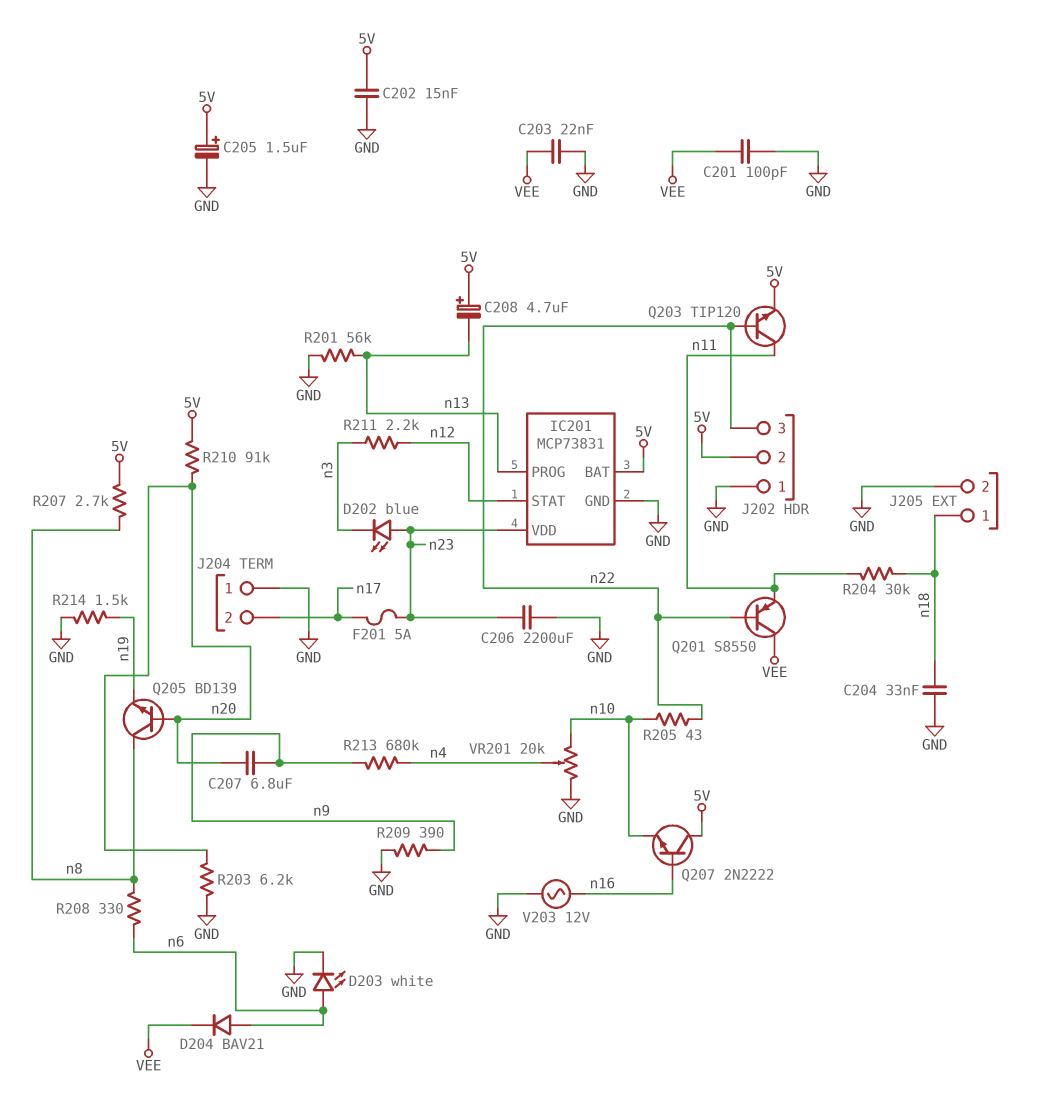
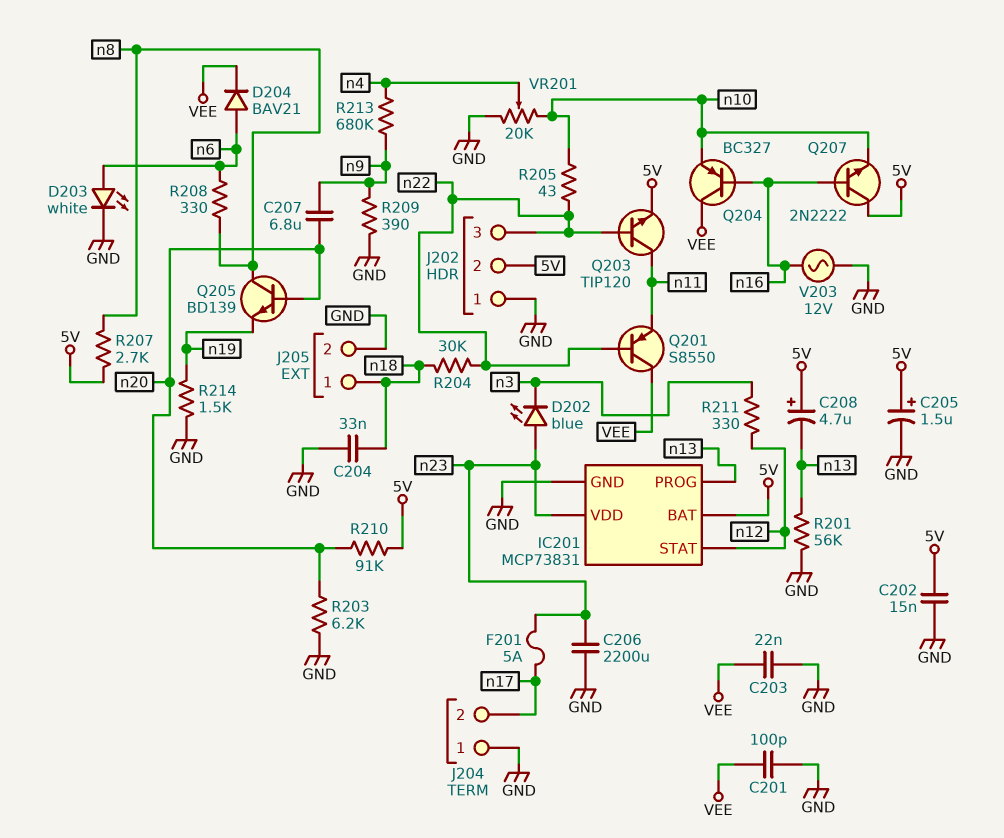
Q204: none -> PNP BC327 (B n16, C VEE, E n10)
R204: 30k (n11, n18) -> 30k (n18, n22)
R211: 2.2k (n3, n12) -> 330 (n3, n12)

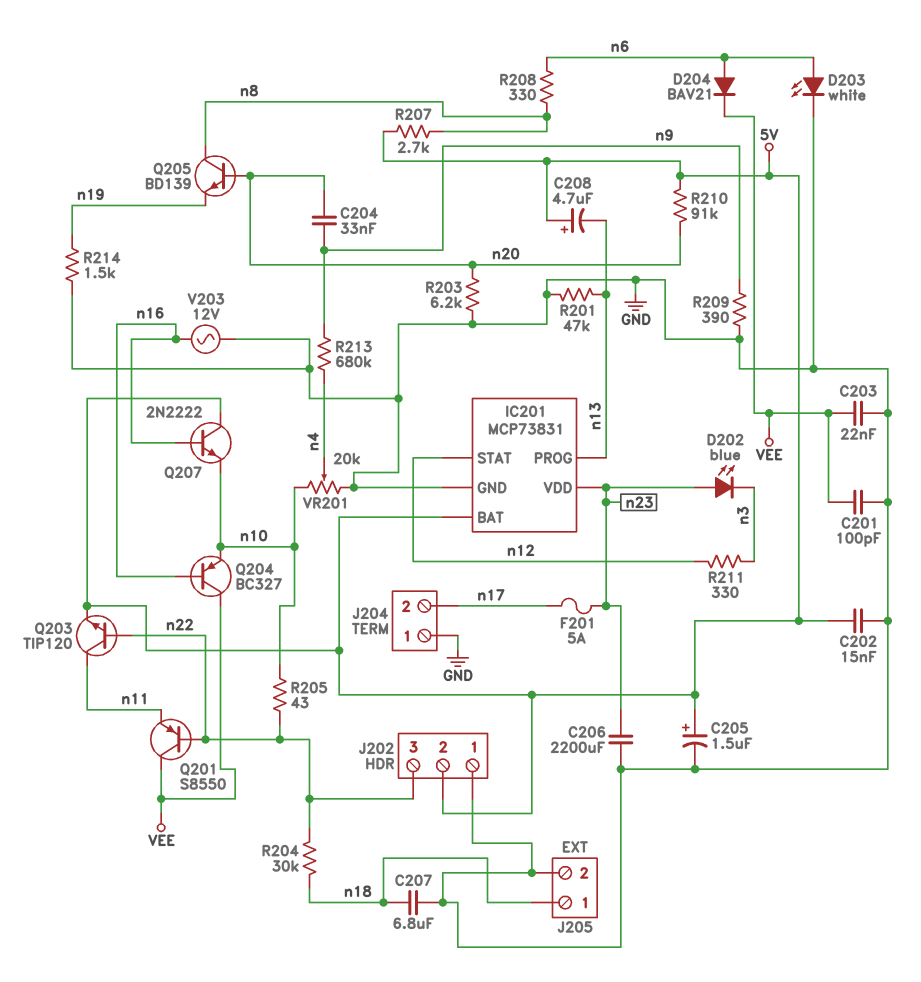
C204: 33nF (GND, n18) -> 33nF (n9, n20)
C207: 6.8uF (n9, n20) -> 6.8uF (GND, n18)
R201: 56k (GND, n13) -> 47k (GND, n13)

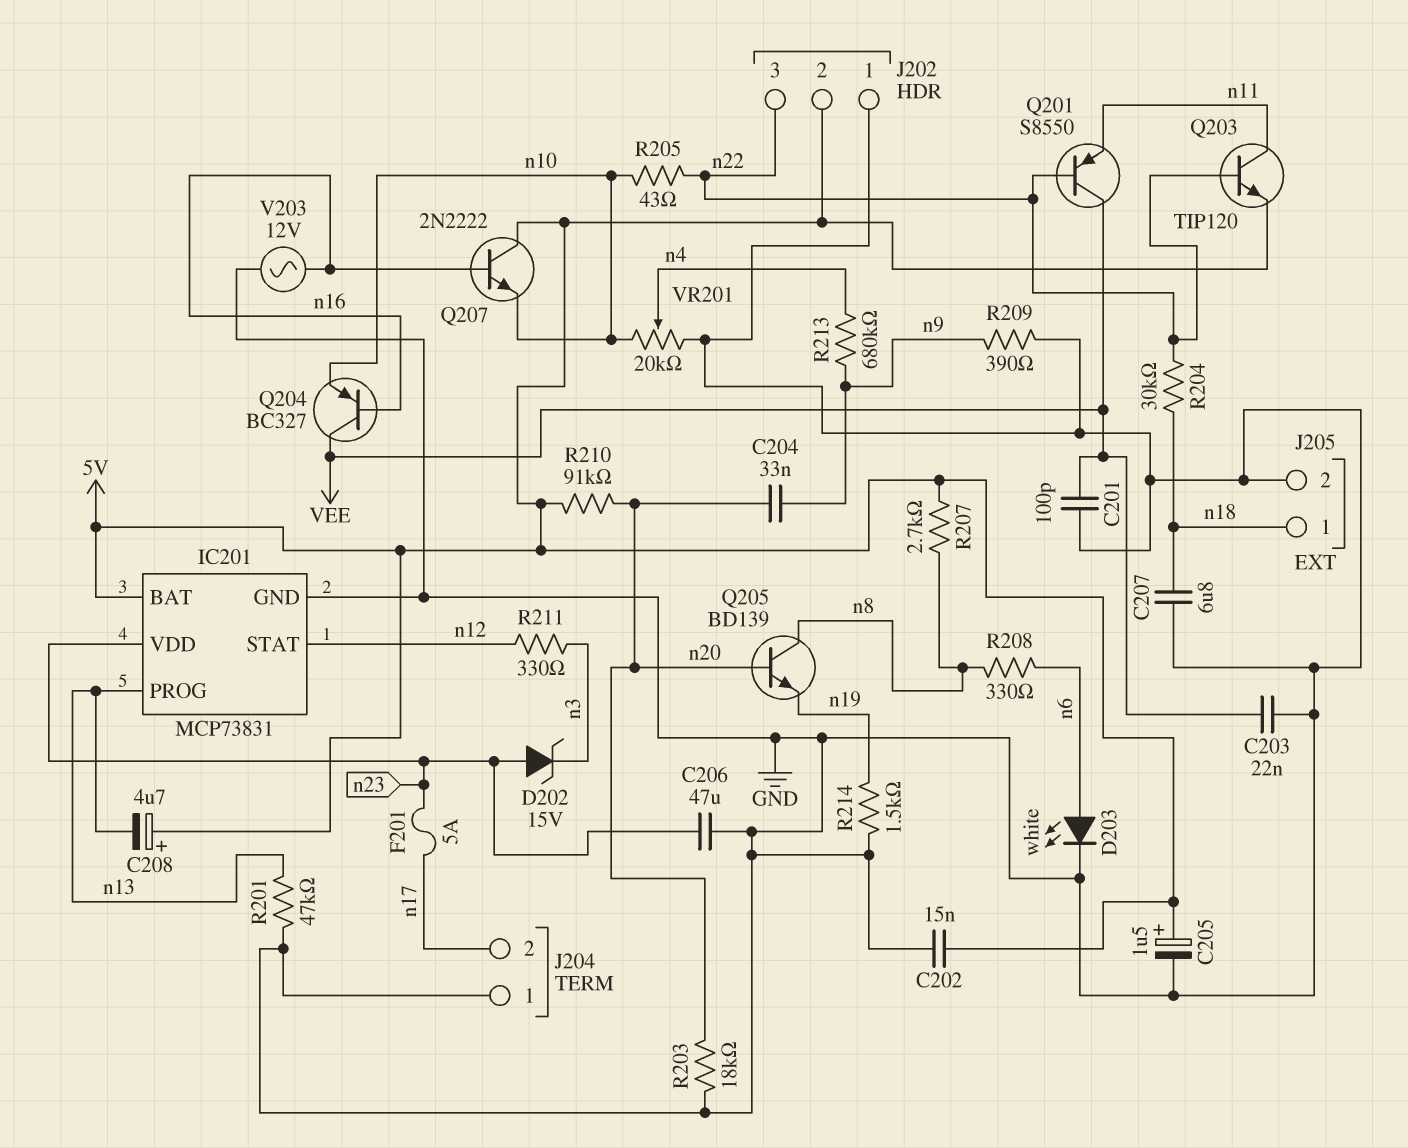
C206: 2200uF (GND, n23) -> 47uF (GND, n23)
D202: LED blue (A n23, K n3) -> zener 15V (A n23, K n3)
D204: diode BAV21 (A n6, K VEE) -> none
R203: 6.2k (GND, n20) -> 18k (GND, n20)

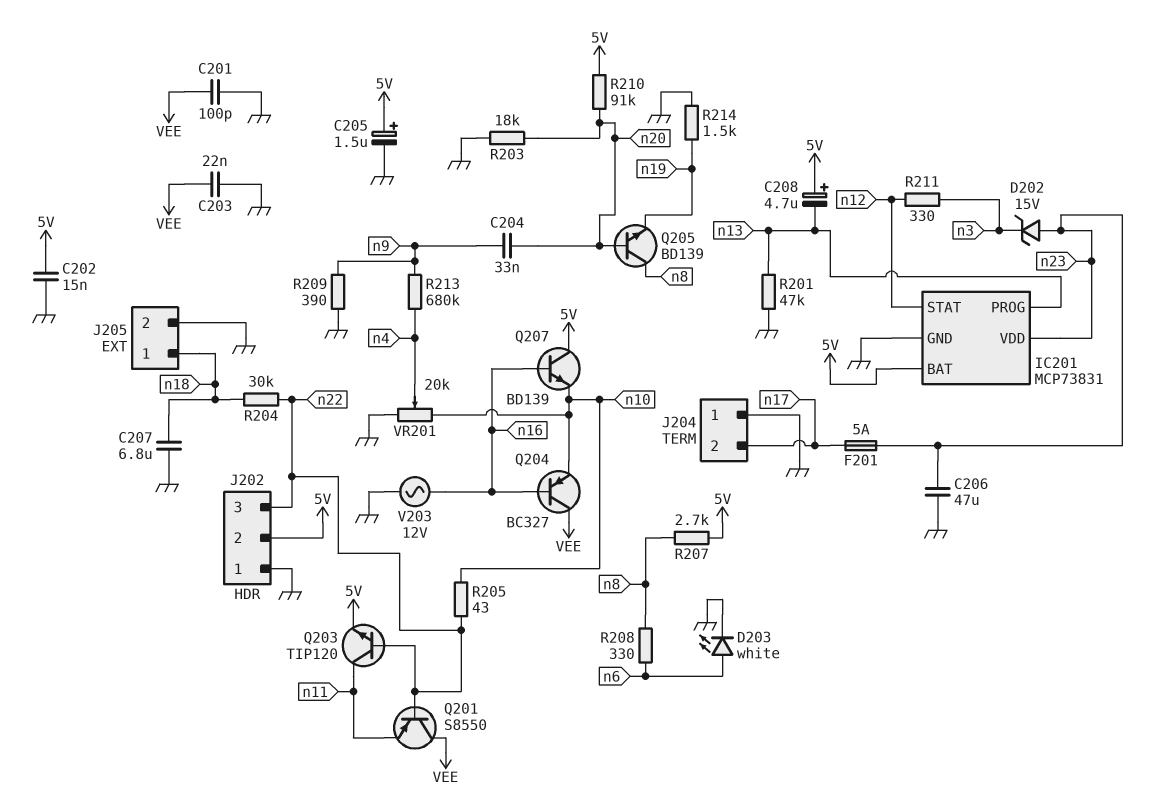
Q207: NPN 2N2222 (B n16, C 5V, E n10) -> NPN BD139 (B n16, C 5V, E n10)

